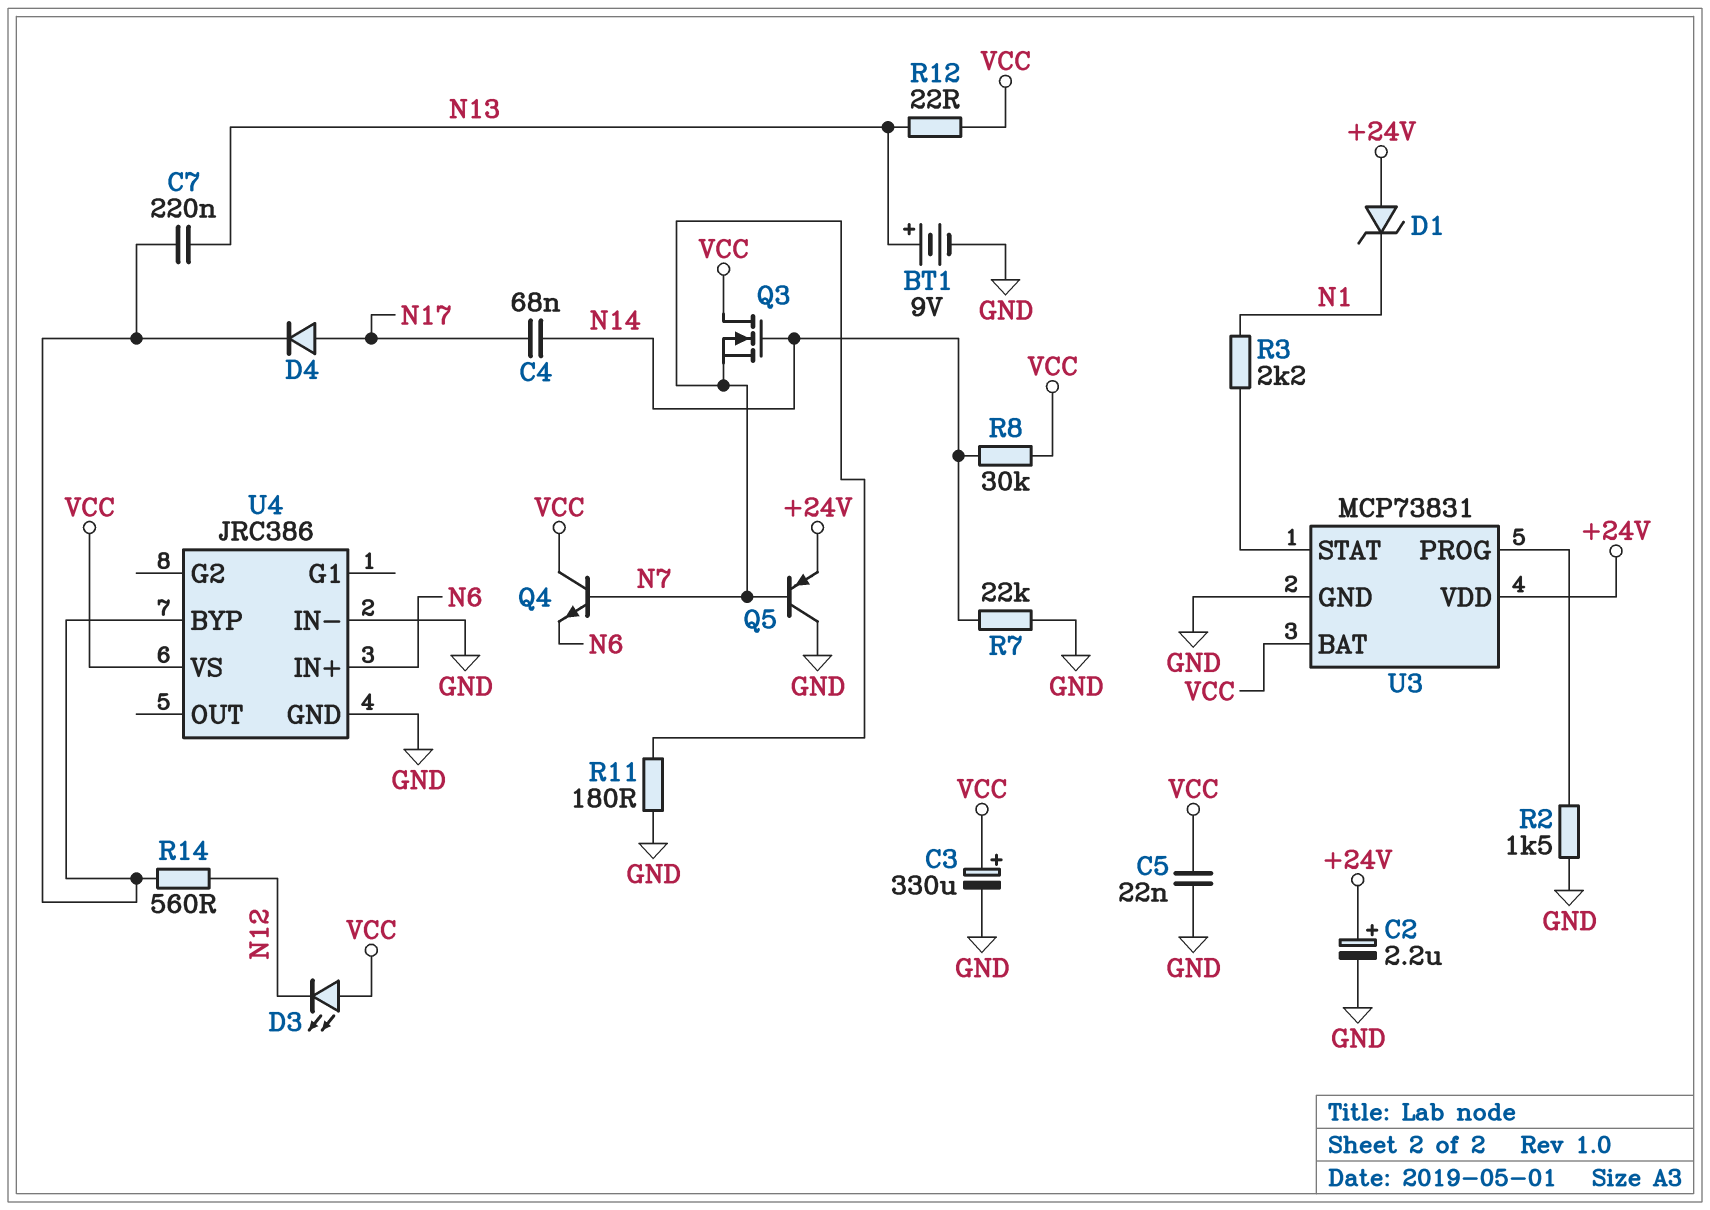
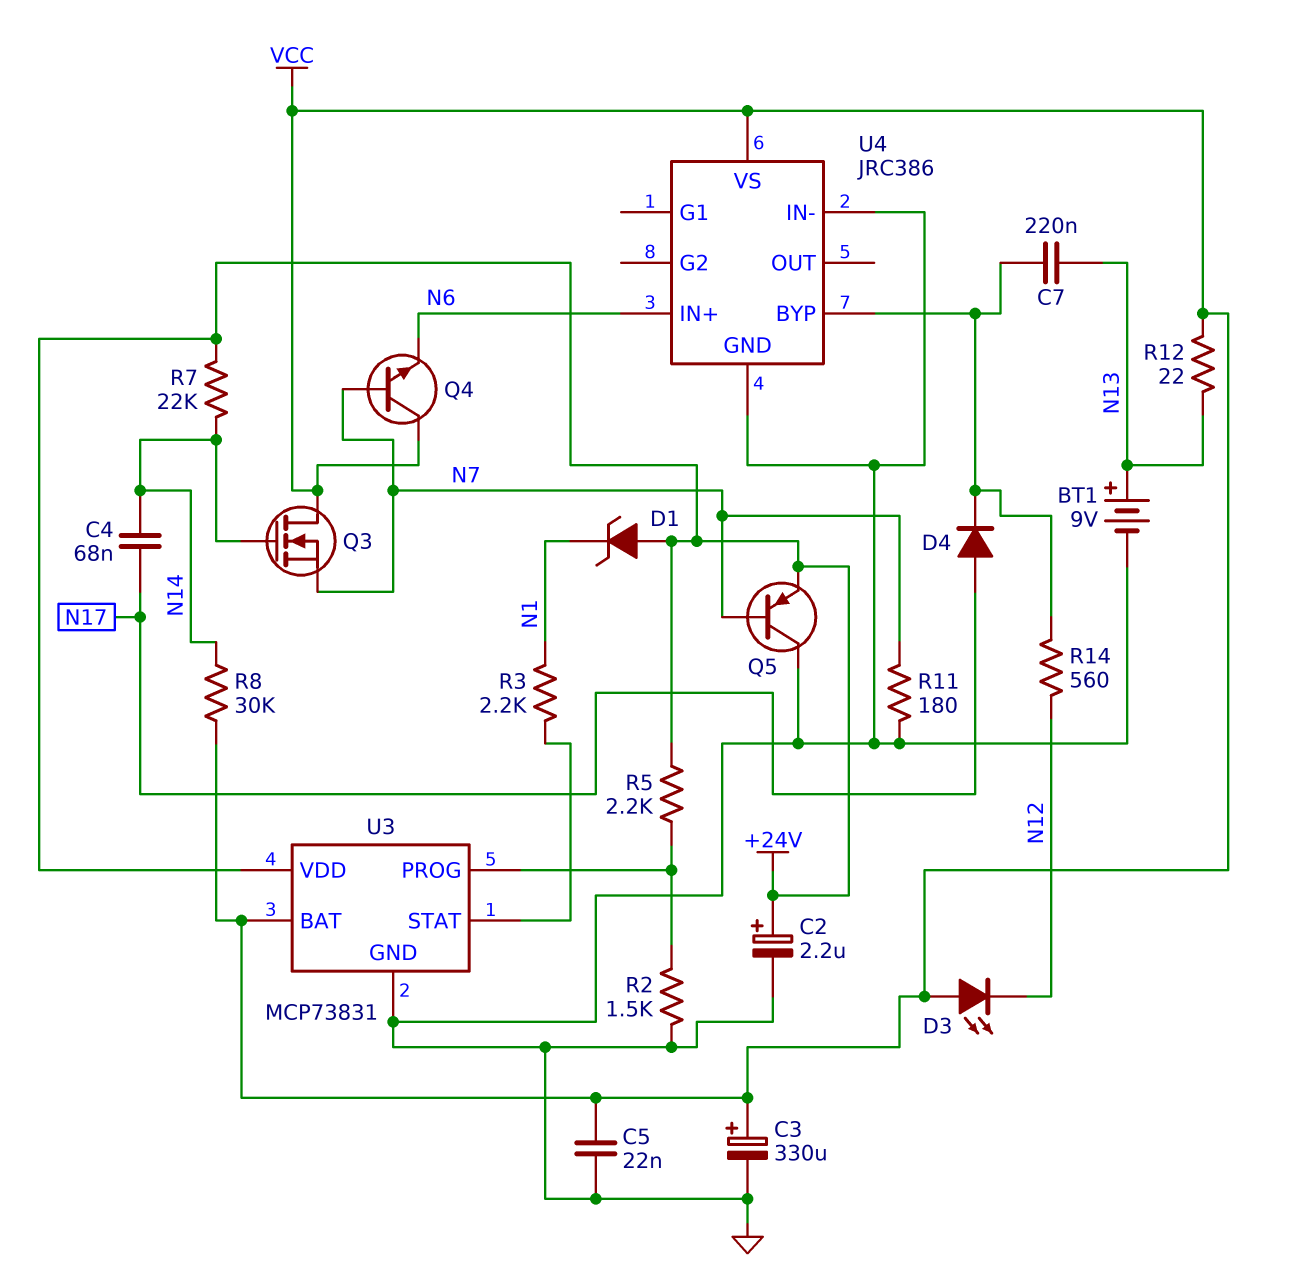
R5: none -> 2.2k (+24V, U3/PROG)
R7: 22k (GND, N14) -> 22k (+24V, N14)

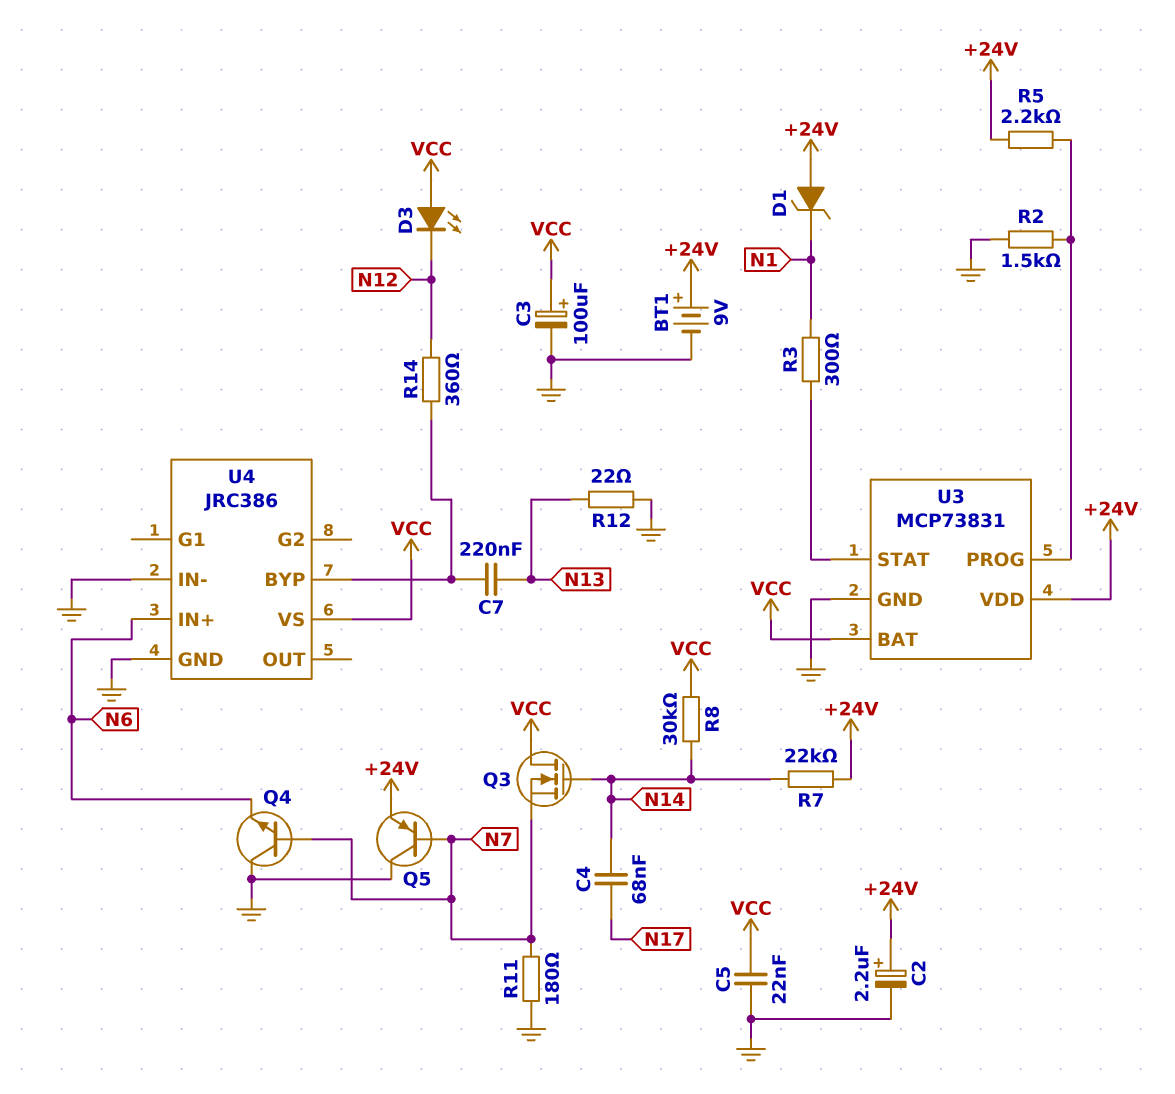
BT1: 9V (plus N13, minus GND) -> 9V (plus +24V, minus GND)
C3: 330uF (plus VCC, minus GND) -> 100uF (plus VCC, minus GND)
D4: diode (A N17, K U4/BYP) -> none
Q4: NPN (B N7, C VCC, E N6) -> NPN (B N7, C GND, E N6)
R3: 2.2k (N1, U3/STAT) -> 300 (N1, U3/STAT)
R12: 22 (N13, VCC) -> 22 (GND, N13)
R14: 560 (N12, U4/BYP) -> 360 (N12, U4/BYP)

